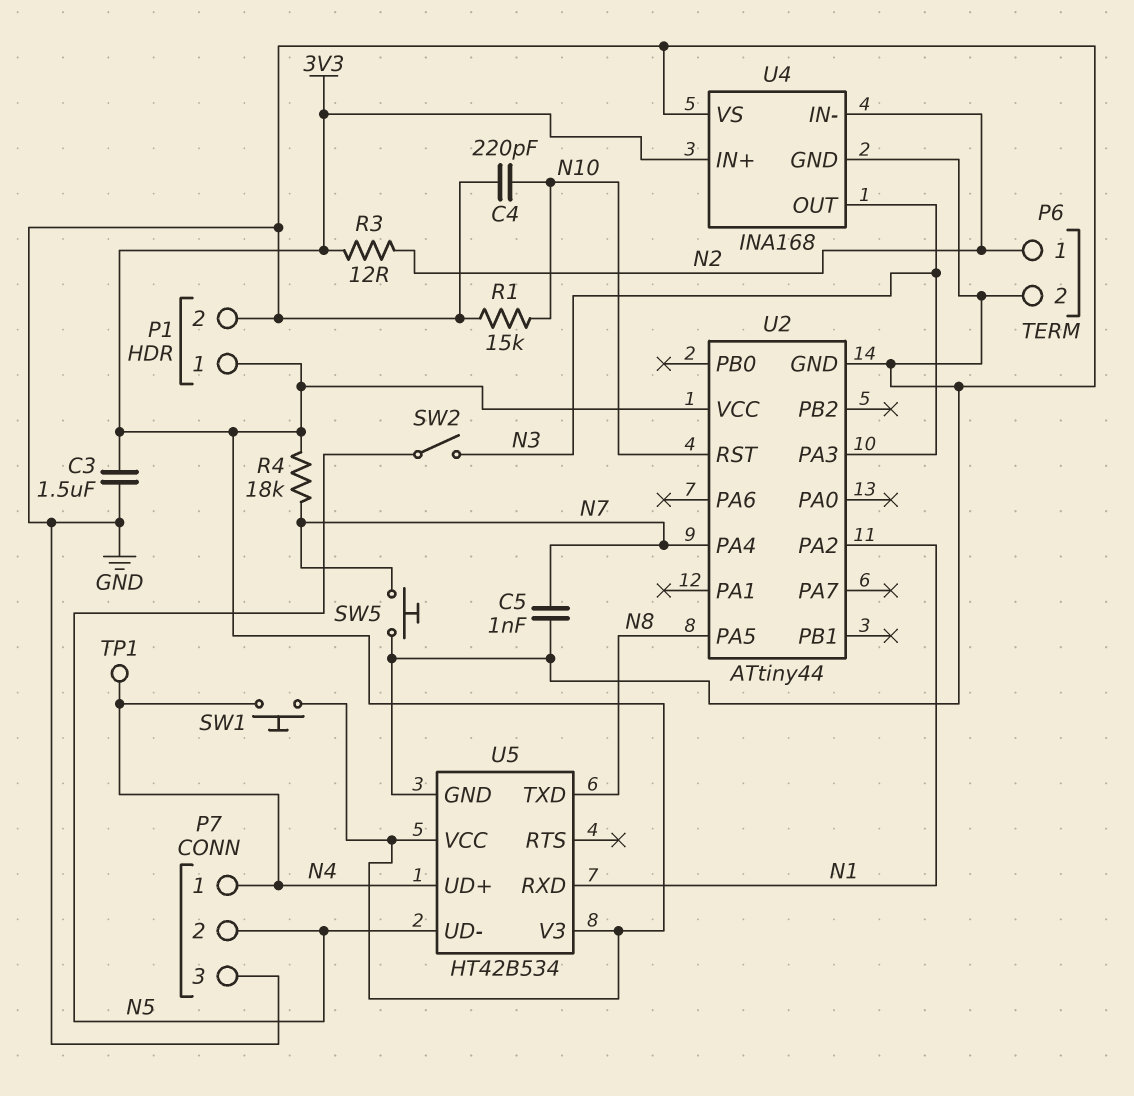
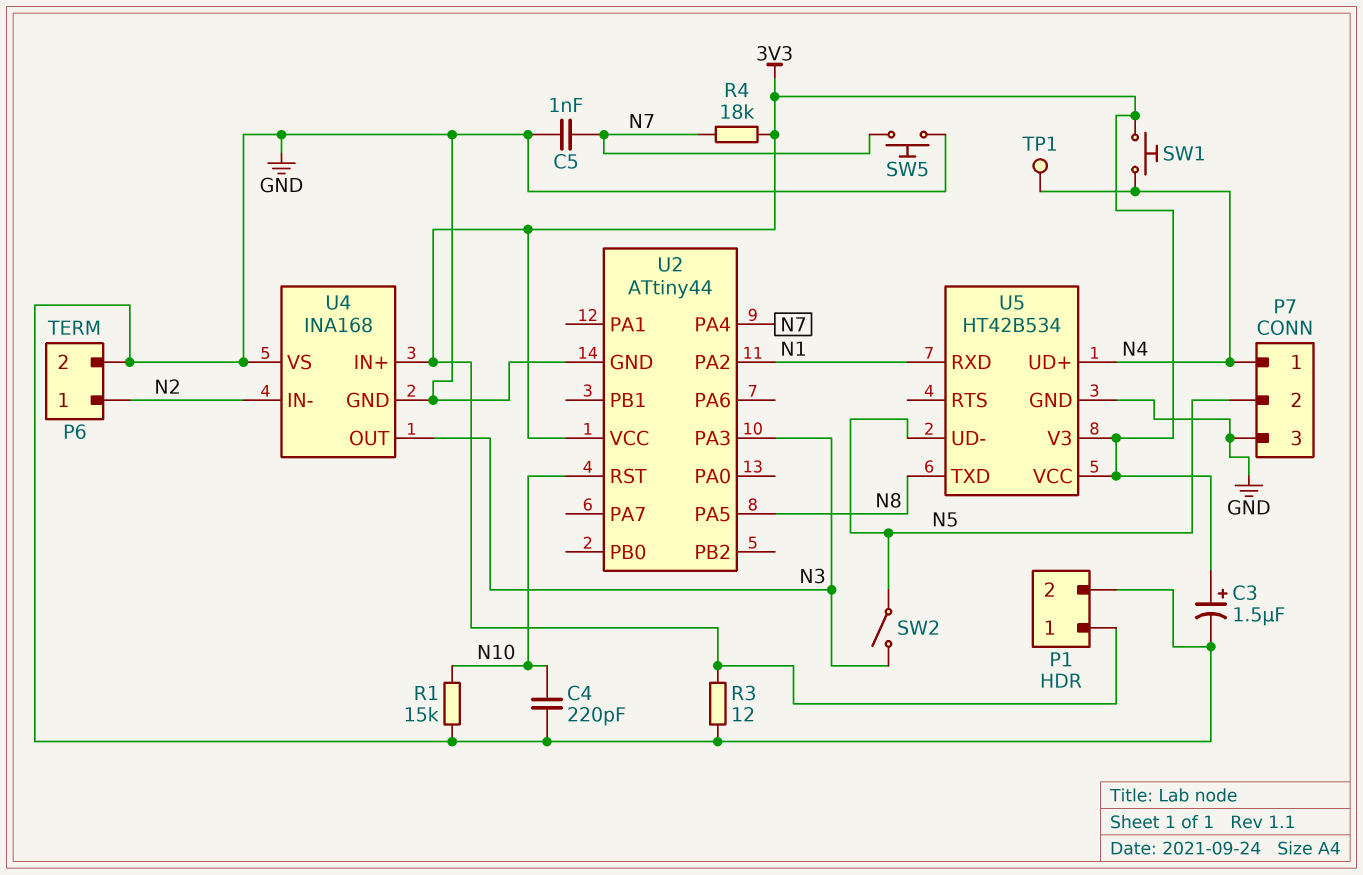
C3: 1.5uF (3V3, GND) -> 1.5uF (plus 3V3, minus GND)
R3: 12 (3V3, N2) -> 12 (3V3, GND)

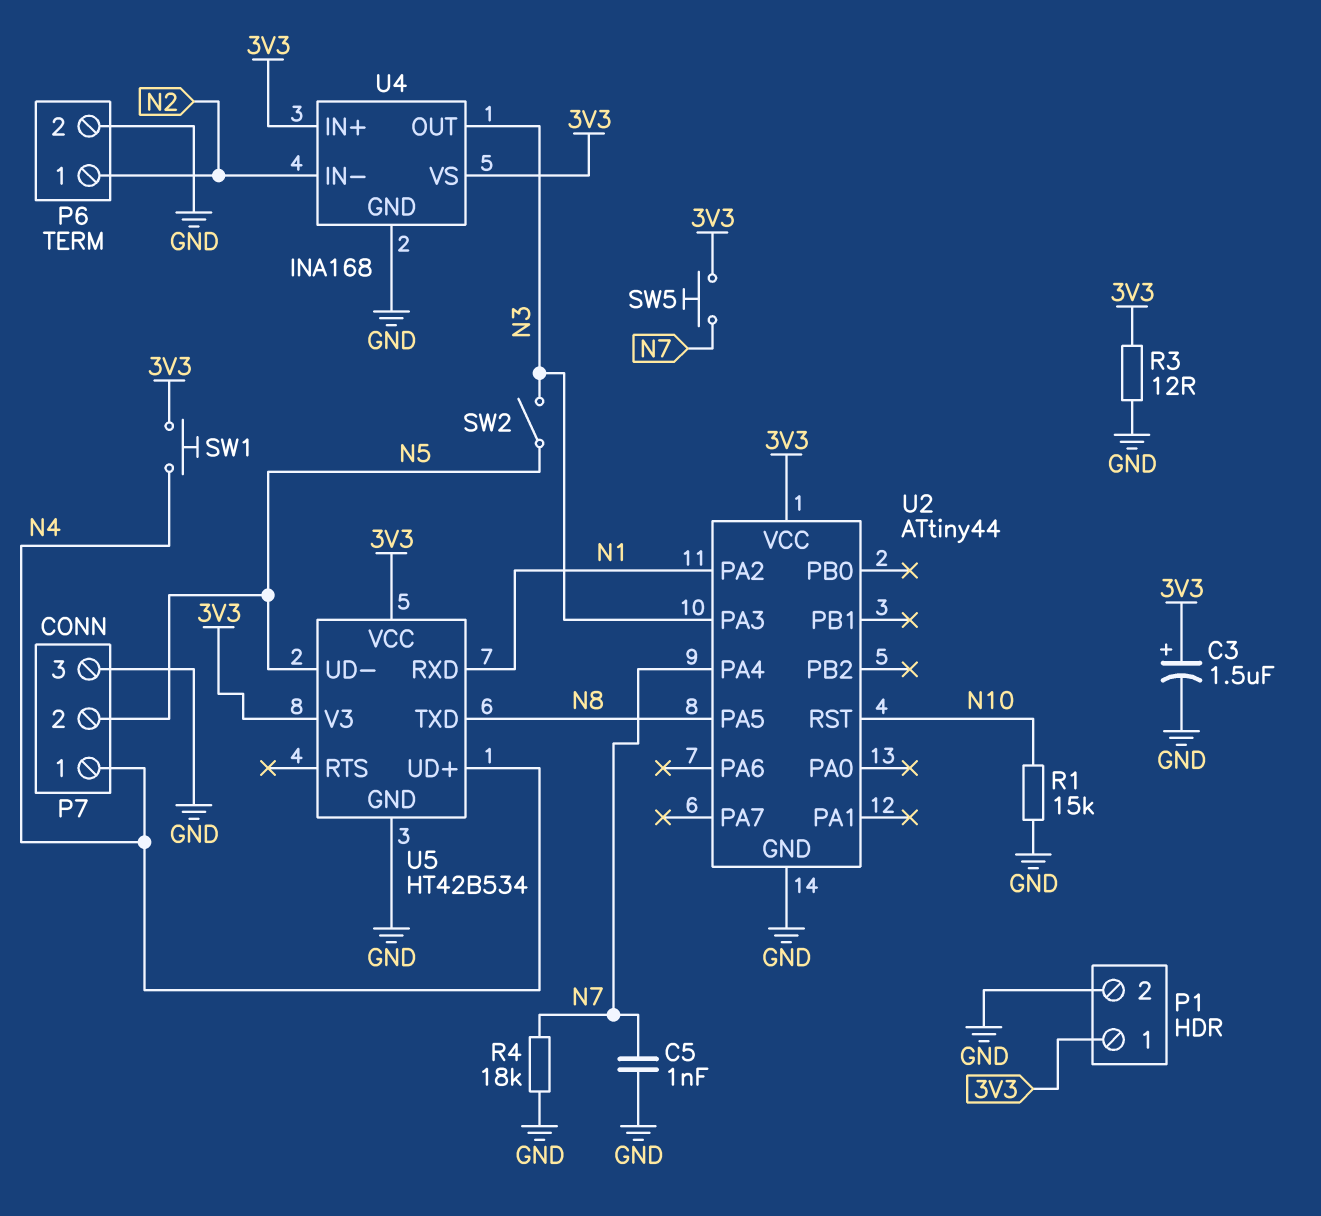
C4: 220pF (GND, N10) -> none
R4: 18k (3V3, N7) -> 18k (GND, N7)
SW5: button (GND, N7) -> button (3V3, N7)
TP1: test point (N4) -> none
U4 pin VS: GND -> 3V3

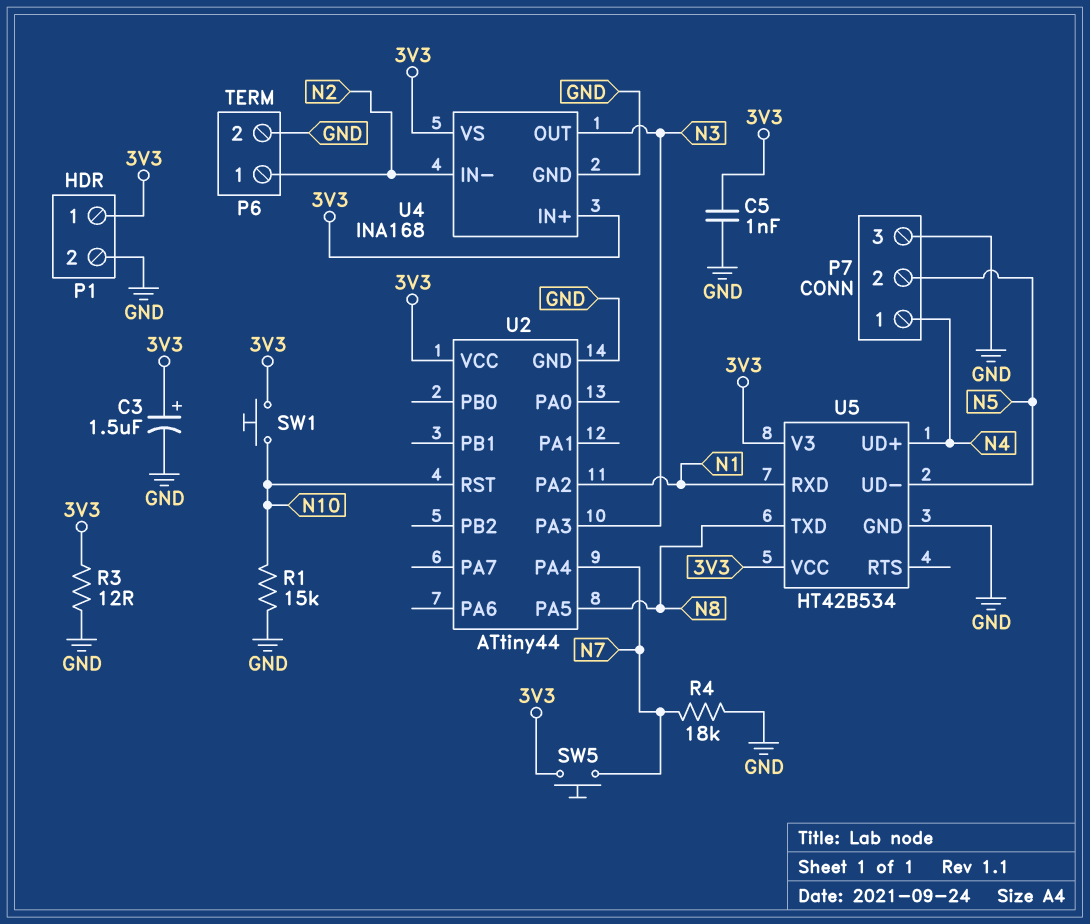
C5: 1nF (GND, N7) -> 1nF (3V3, GND)
SW1: button (3V3, N4) -> button (3V3, N10)
SW2: switch (N3, N5) -> none

